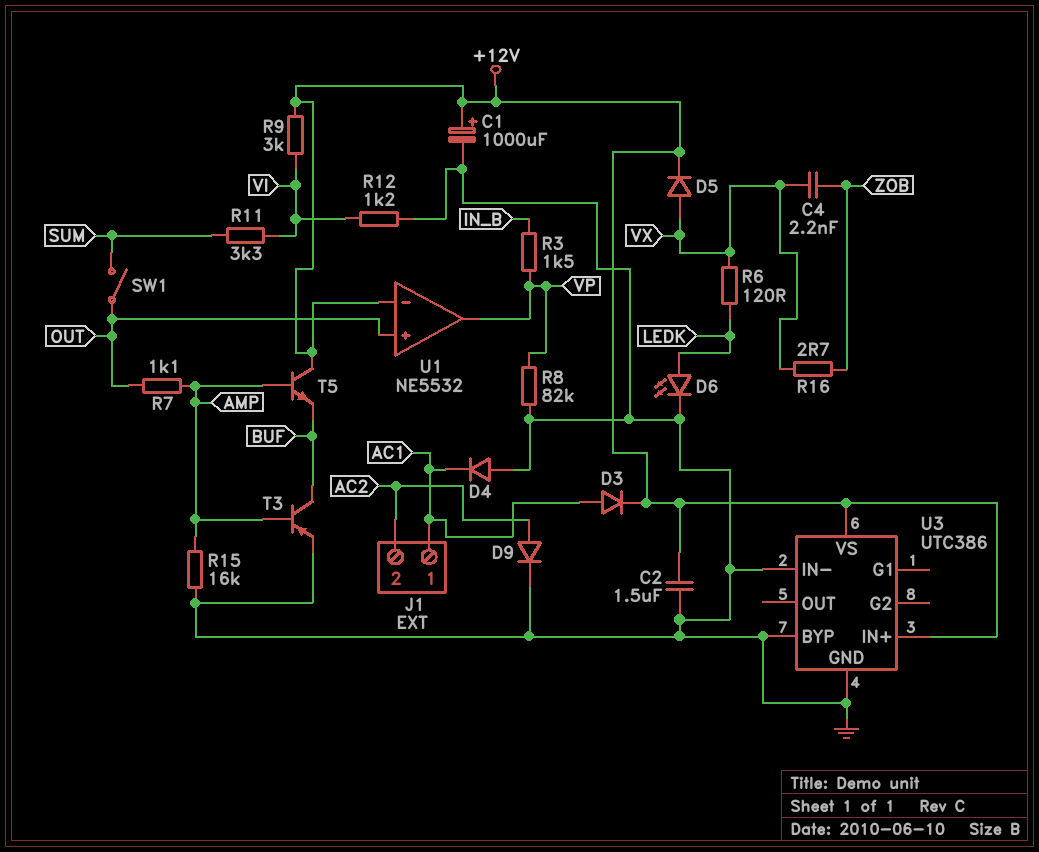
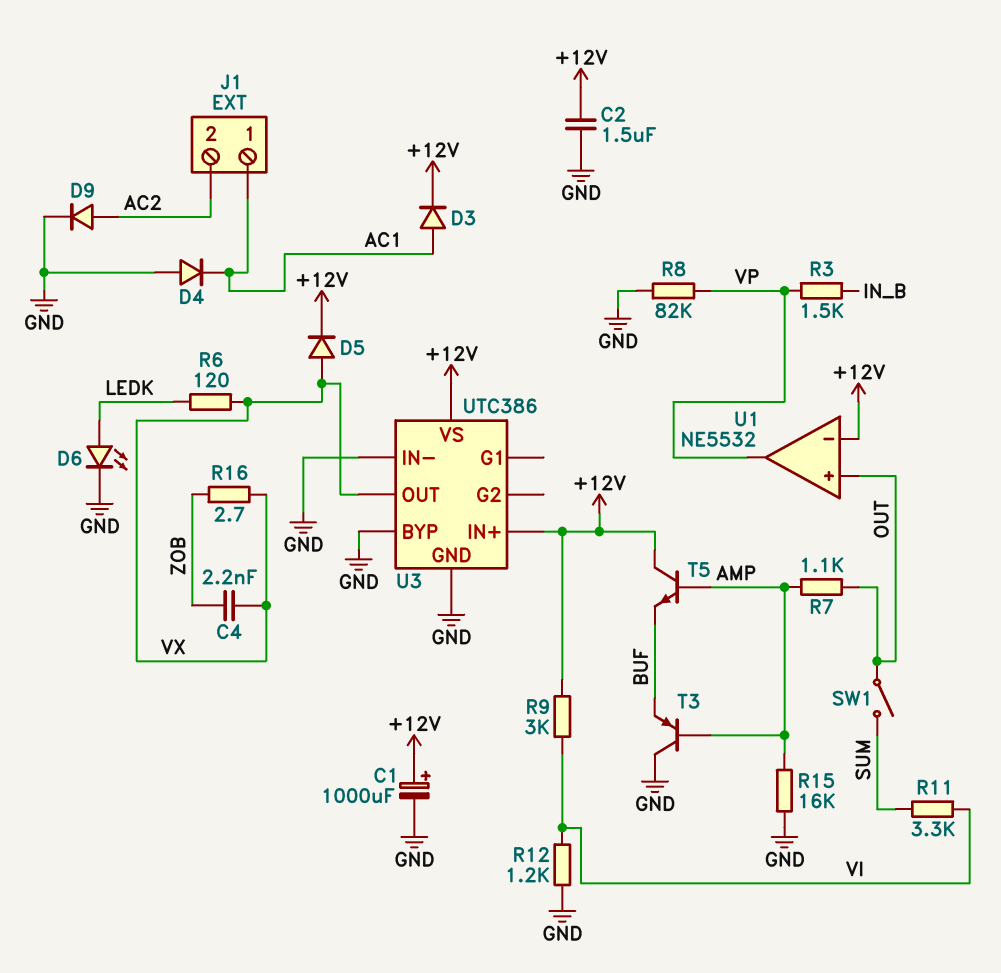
T3: PNP (B AMP, C BUF, E GND) -> PNP (B AMP, C GND, E BUF)
U3 pin OUT: none -> VX

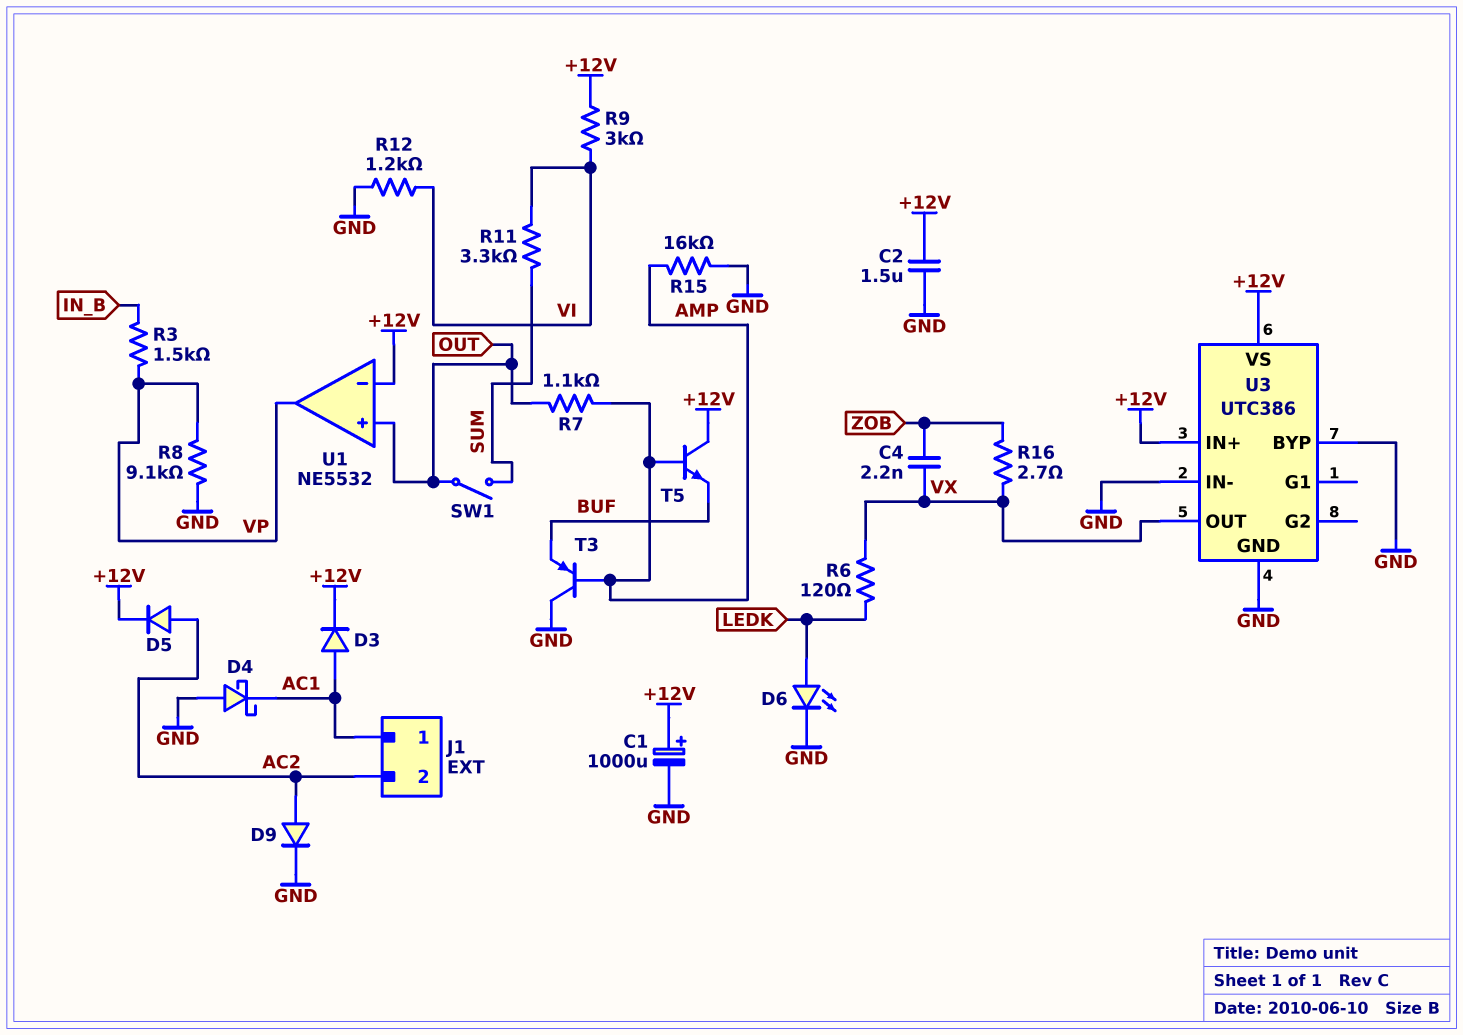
D4: diode (A GND, K AC1) -> schottky (A GND, K AC1)
D5: diode (A VX, K +12V) -> diode (A AC2, K +12V)
R8: 82k (GND, VP) -> 9.1k (GND, VP)

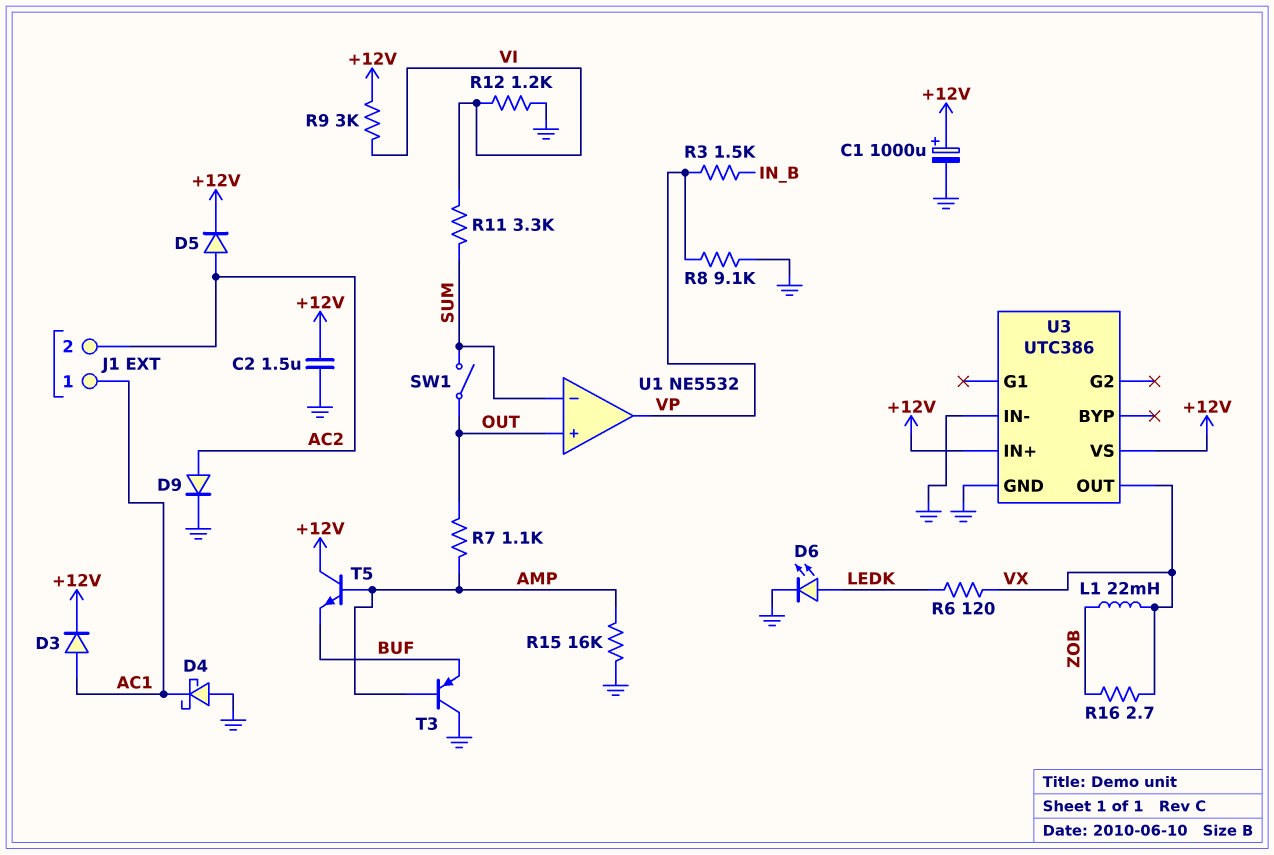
C4: 2.2nF (VX, ZOB) -> none
L1: none -> 22mH (VX, ZOB)
U1 pin in-: +12V -> SUM
U3 pin BYP: GND -> none

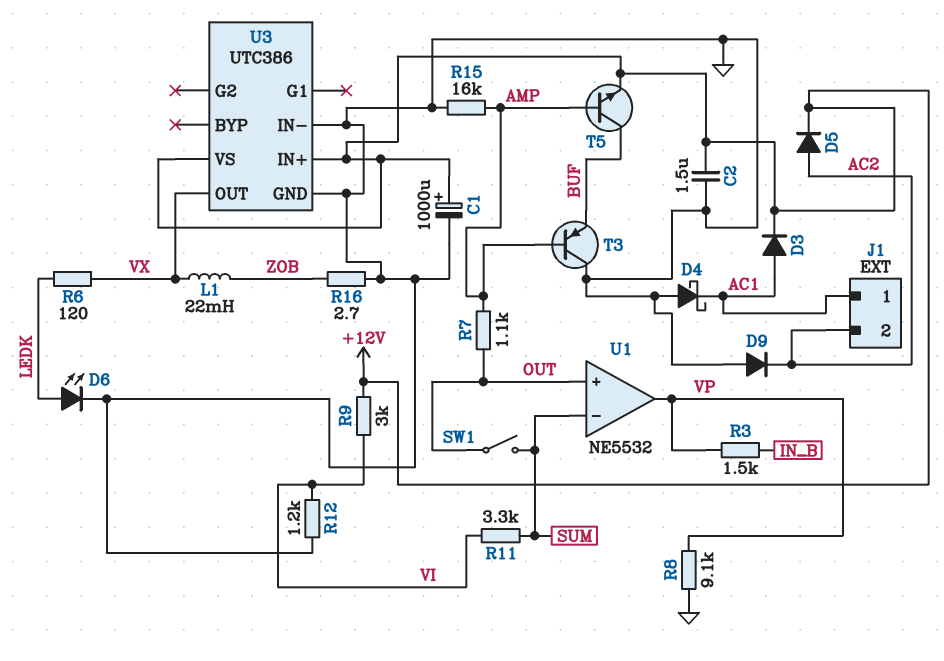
D9: diode (A AC2, K GND) -> diode (A GND, K AC2)
R16: 2.7 (VX, ZOB) -> 2.7 (GND, ZOB)
T5: NPN (B AMP, C +12V, E BUF) -> NPN (B AMP, C BUF, E +12V)

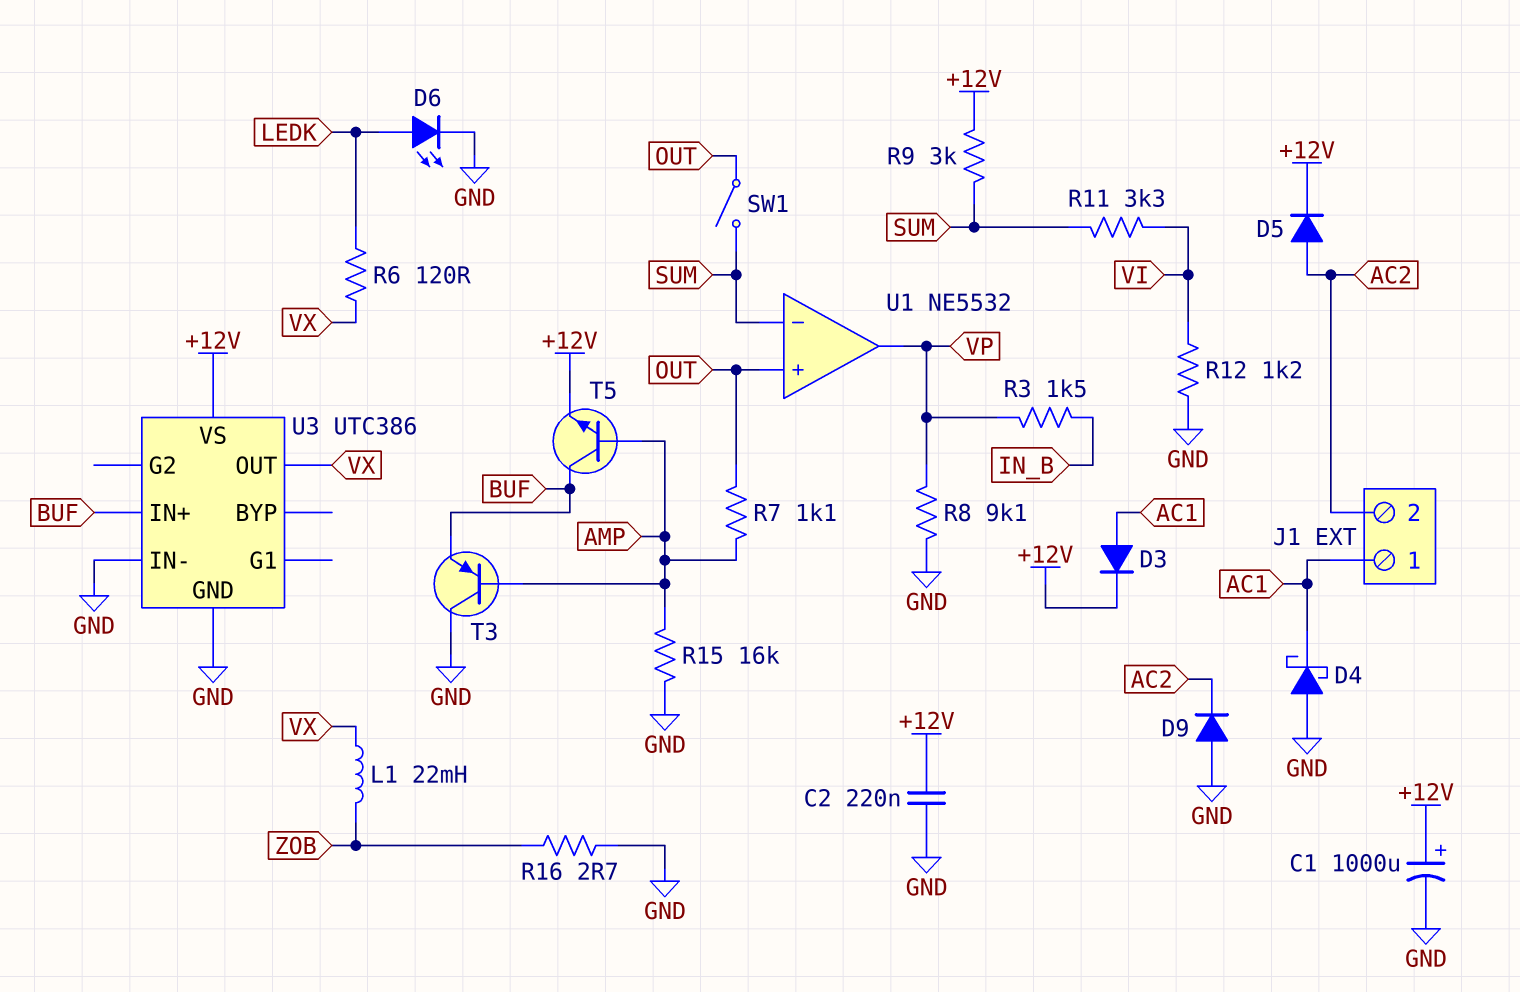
C2: 1.5uF (+12V, GND) -> 220nF (+12V, GND)
R9: 3k (+12V, VI) -> 3k (+12V, SUM)
U3 pin IN+: +12V -> BUF

